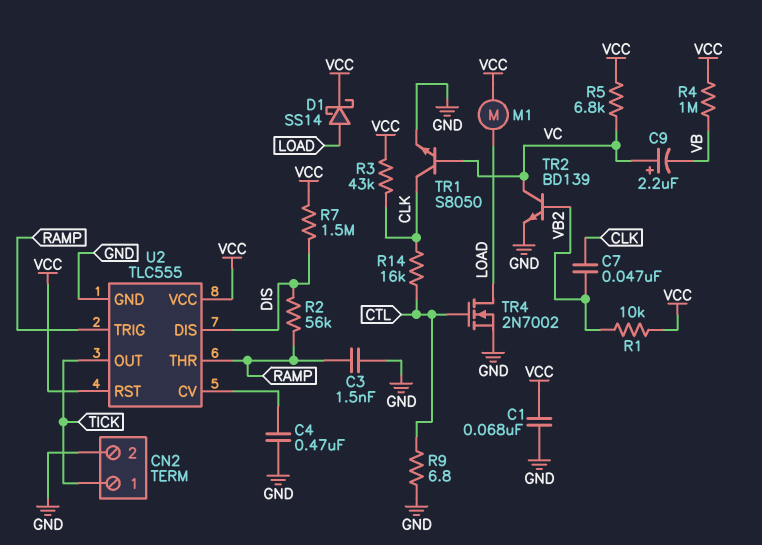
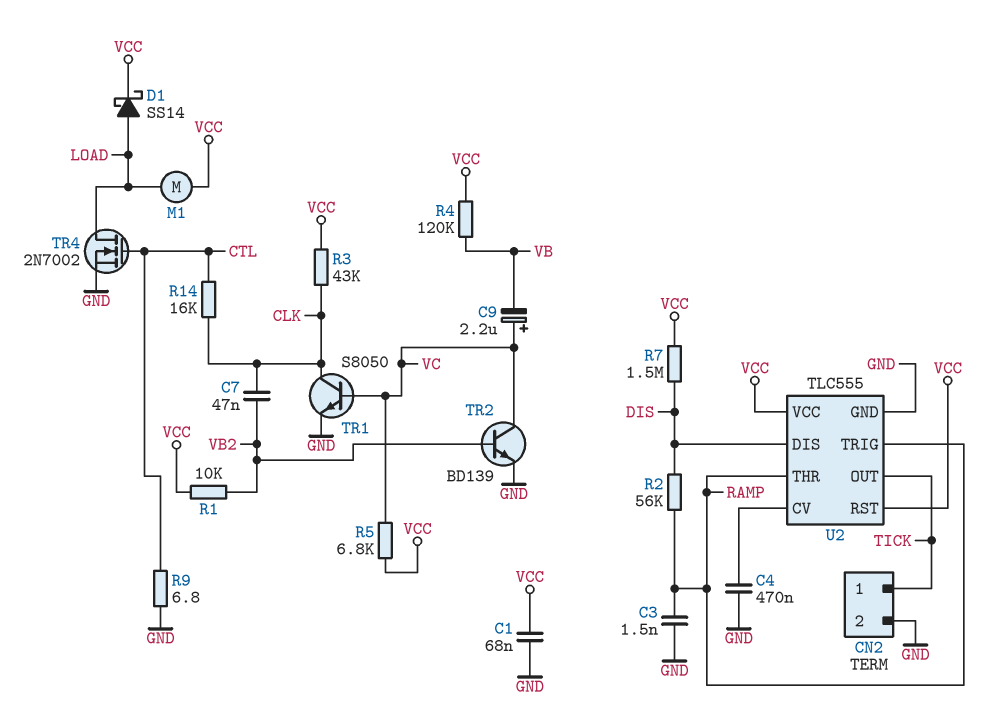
R4: 1M (VB, VCC) -> 120k (VB, VCC)

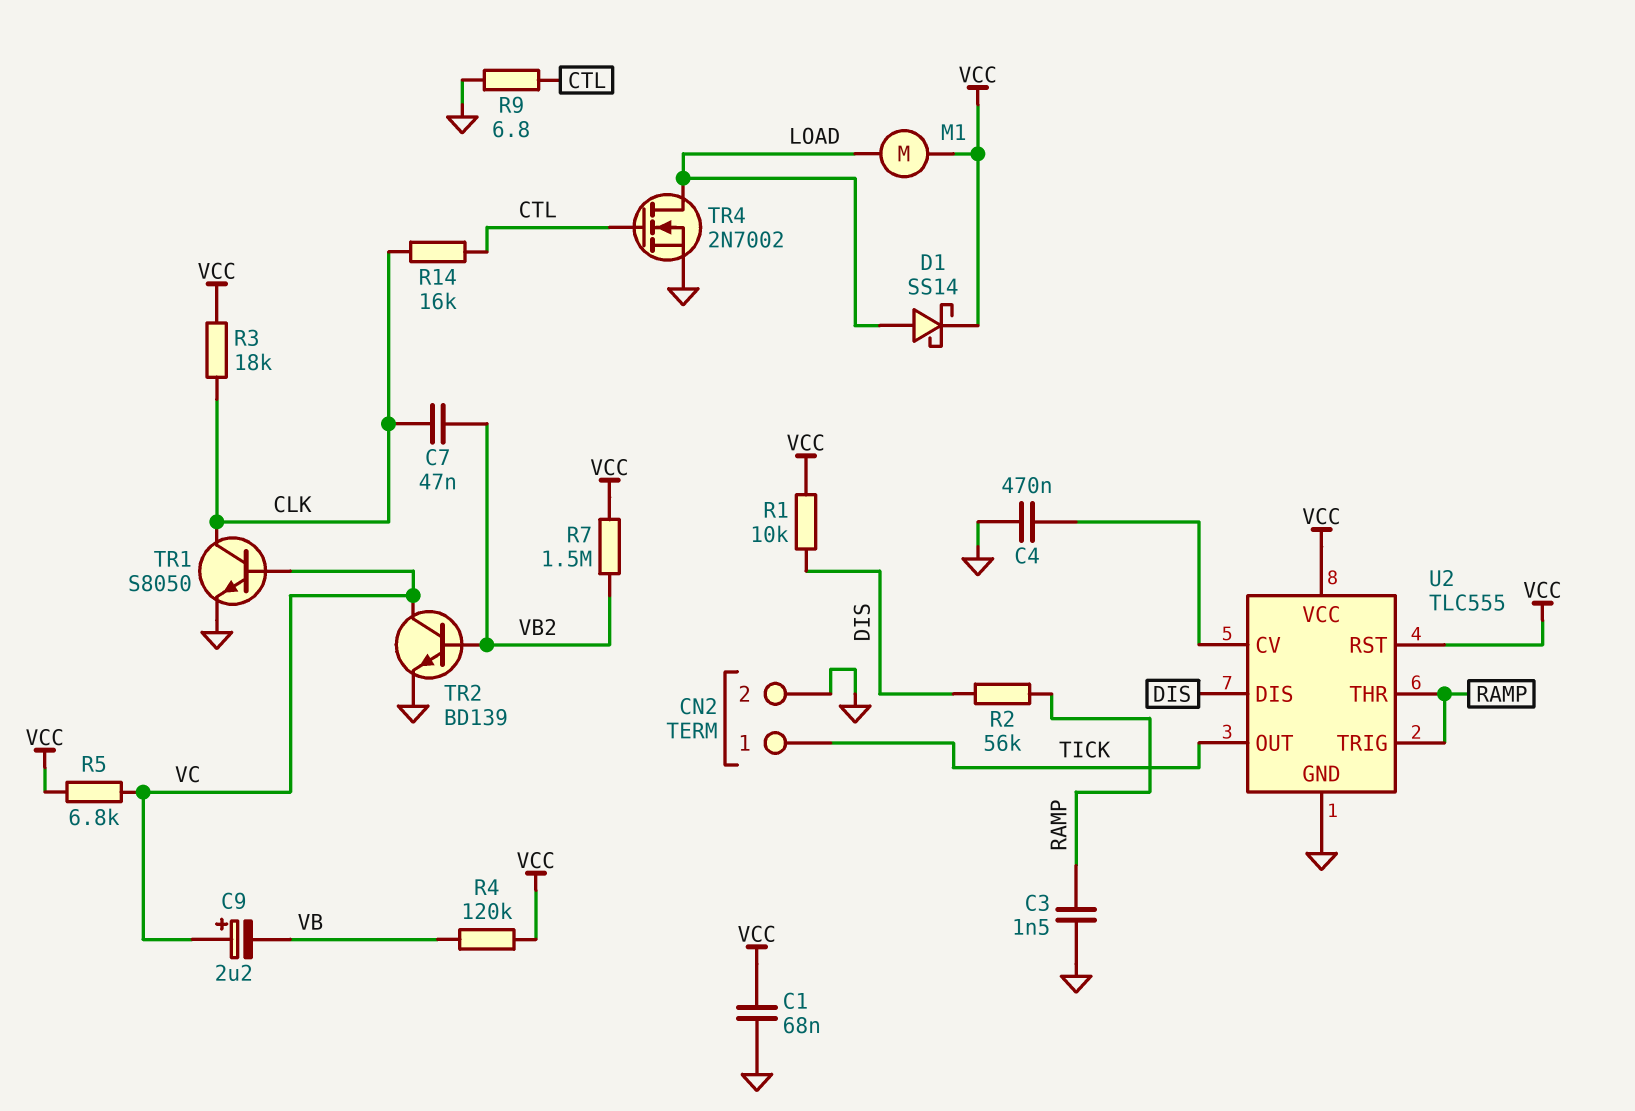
R1: 10k (VB2, VCC) -> 10k (DIS, VCC)
R3: 43k (CLK, VCC) -> 18k (CLK, VCC)
R7: 1.5M (DIS, VCC) -> 1.5M (VB2, VCC)

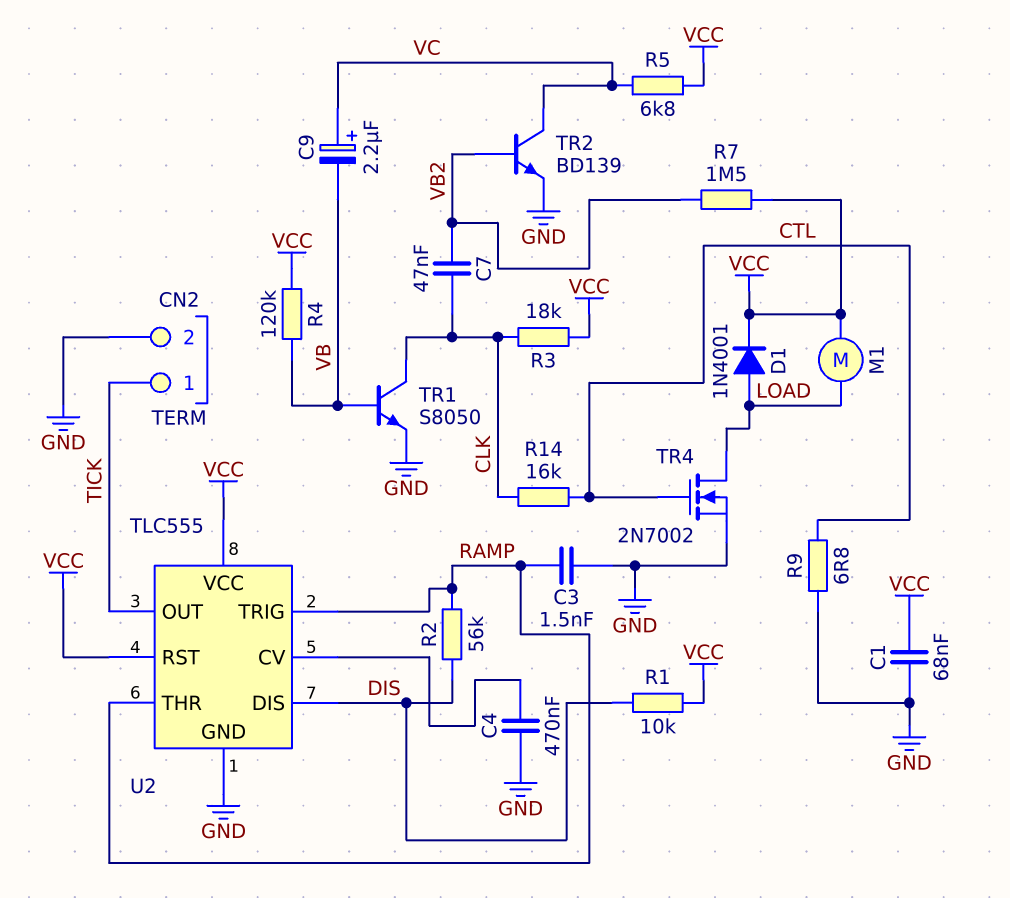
D1: schottky SS14 (A LOAD, K VCC) -> diode 1N4001 (A LOAD, K VCC)
TR1: NPN S8050 (B VC, C CLK, E GND) -> NPN S8050 (B VB, C CLK, E GND)

